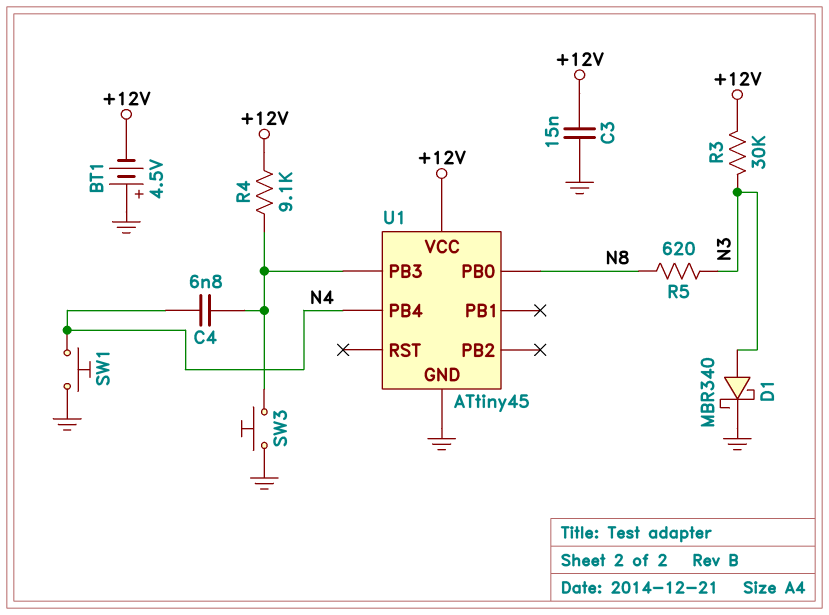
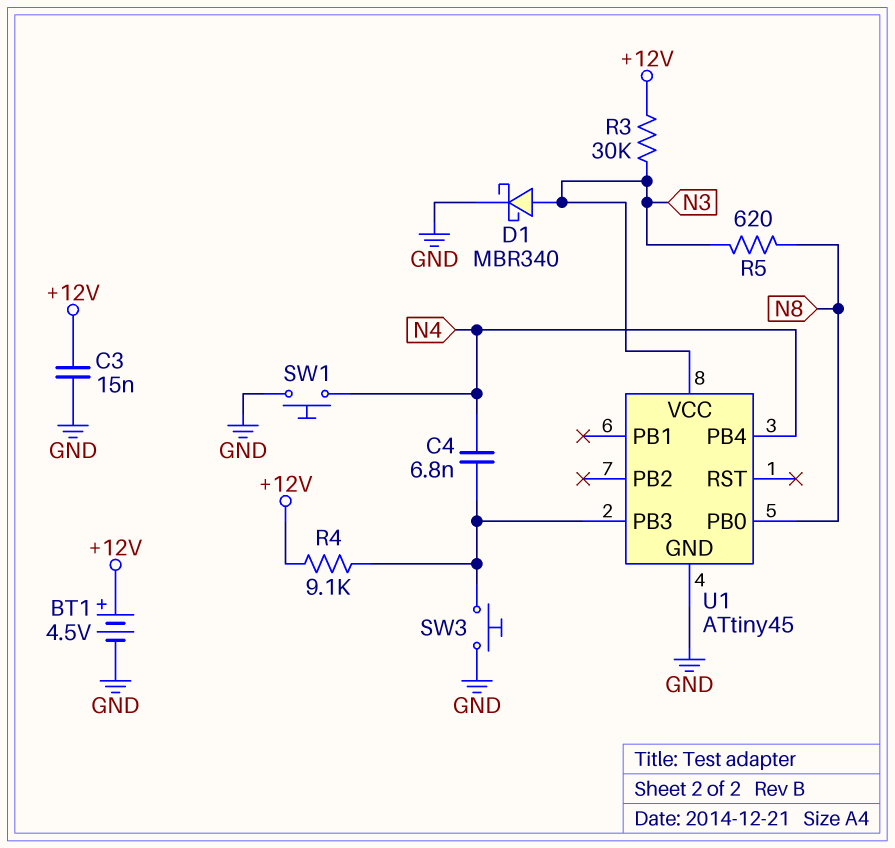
BT1: 4.5V (plus GND, minus +12V) -> 4.5V (plus +12V, minus GND)
U1 pin VCC: +12V -> N3

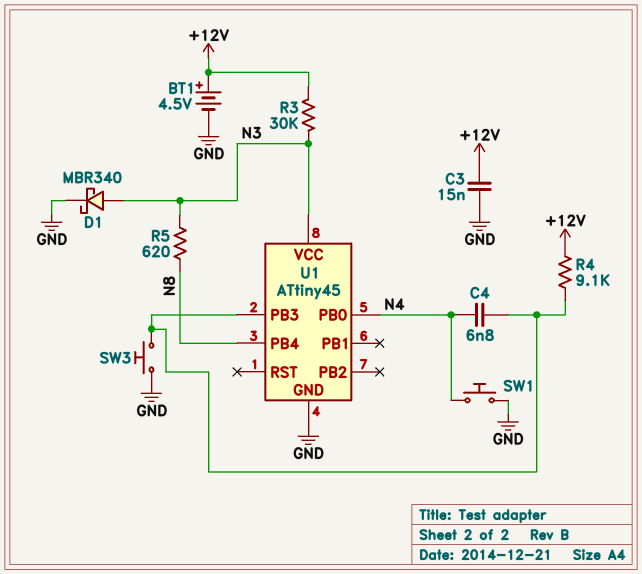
U1 pin PB0: N8 -> N4
U1 pin PB4: N4 -> N8

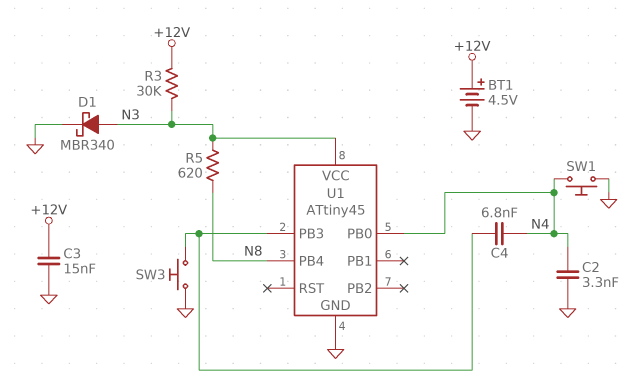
C2: none -> 3.3nF (GND, N4)
R4: 9.1k (+12V, U1/PB3) -> none

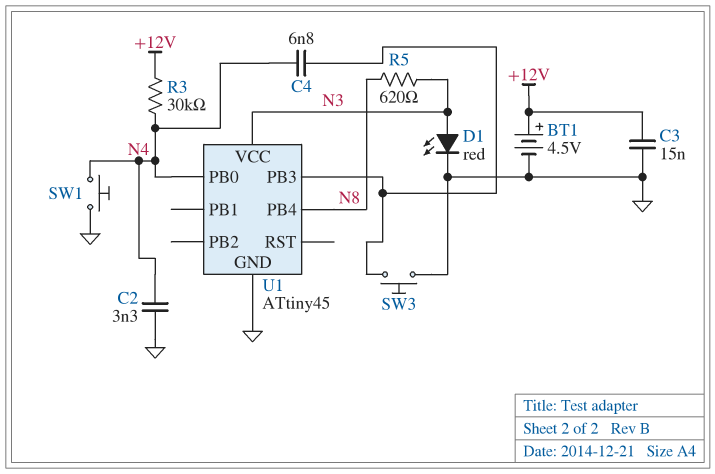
D1: schottky MBR340 (A N3, K GND) -> LED red (A N3, K GND)
R3: 30k (+12V, N3) -> 30k (+12V, N4)

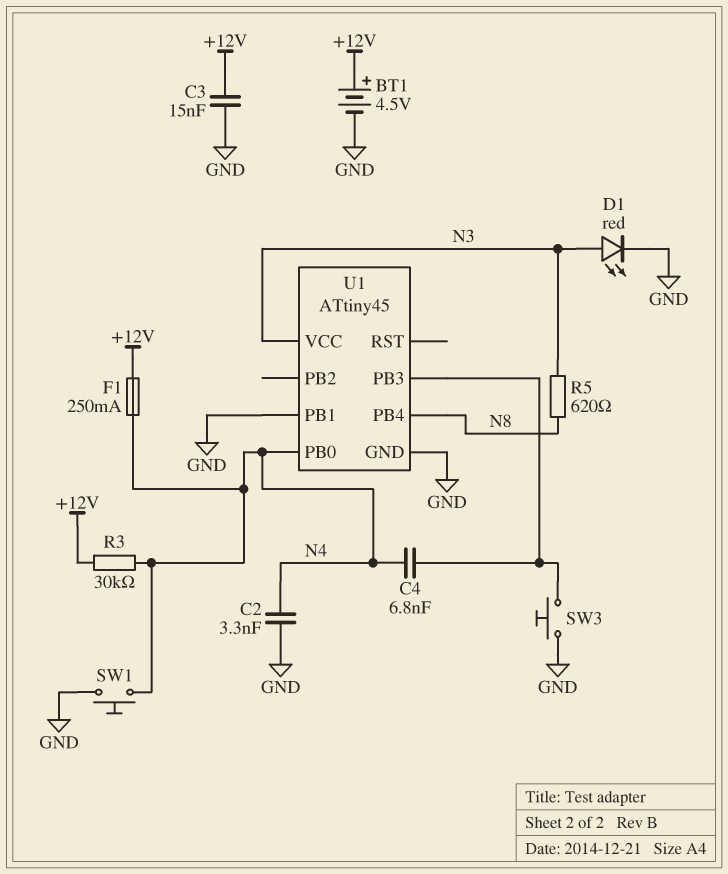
F1: none -> 250mA (+12V, N4)
U1 pin PB1: none -> GND

